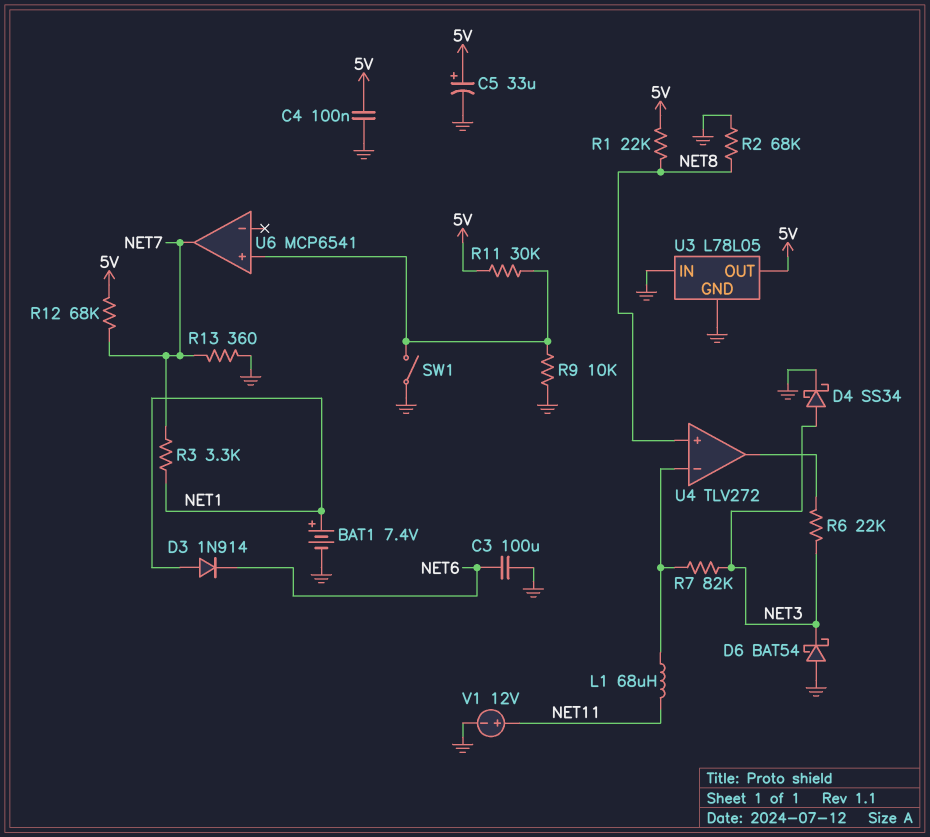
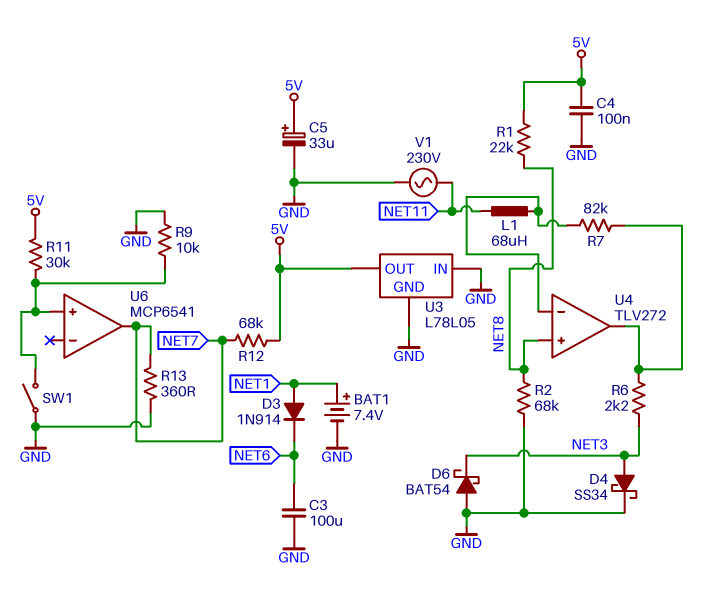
R3: 3.3k (NET1, NET7) -> none
R6: 22k (NET3, U4/out) -> 2.2k (NET3, U4/out)
R7: 82k (NET3, U4/in-) -> 82k (U4/in-, U4/out)
V1: 12V (plus NET11, minus GND) -> AC 230V (GND, NET11)

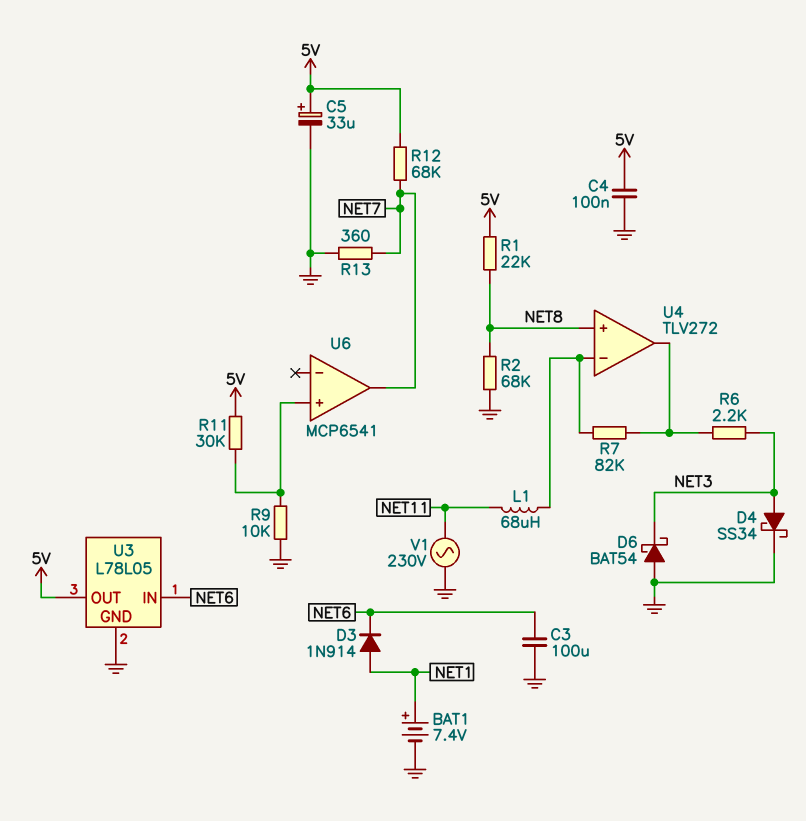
SW1: switch (GND, U6/in+) -> none
U3 pin IN: GND -> NET6

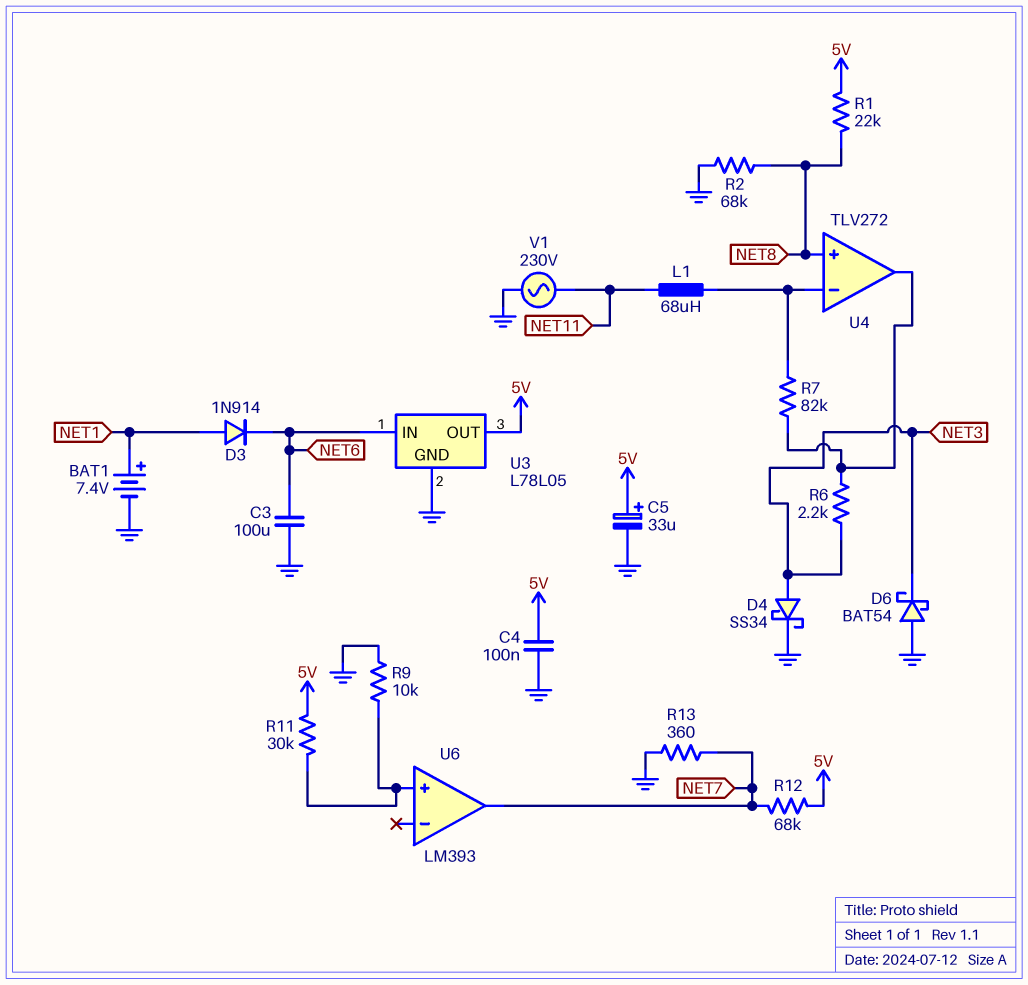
U6: MCP6541 -> LM393

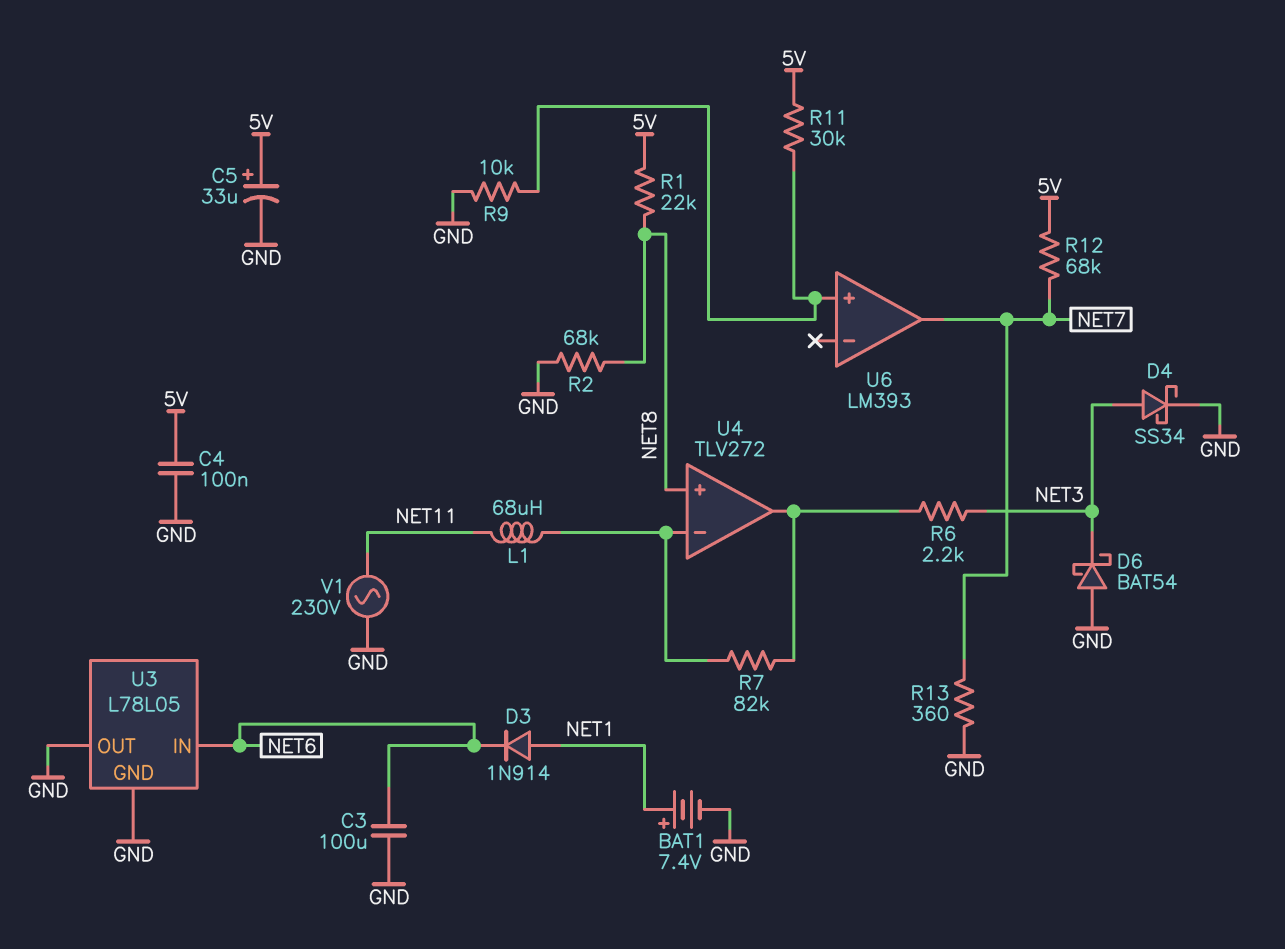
U3 pin OUT: 5V -> GND

